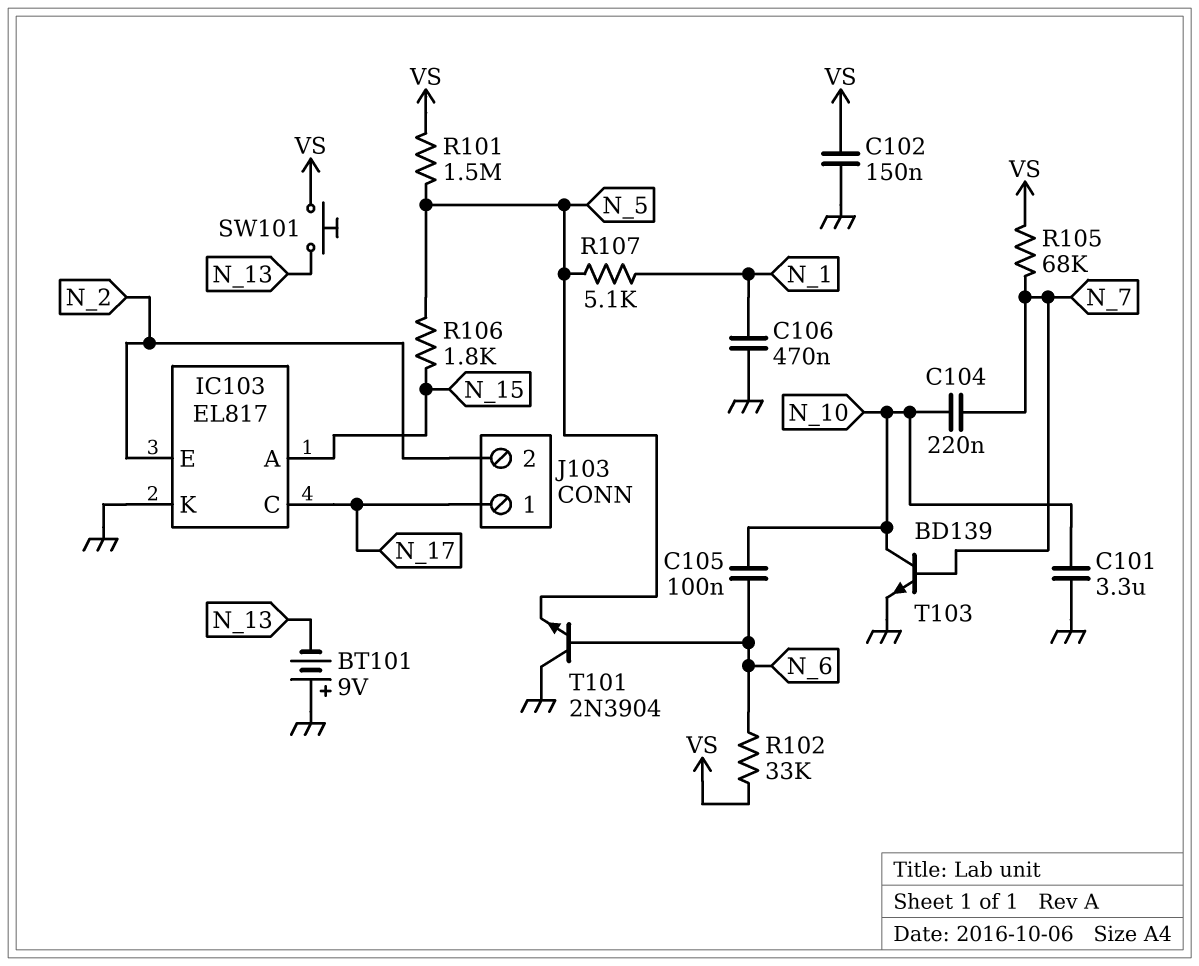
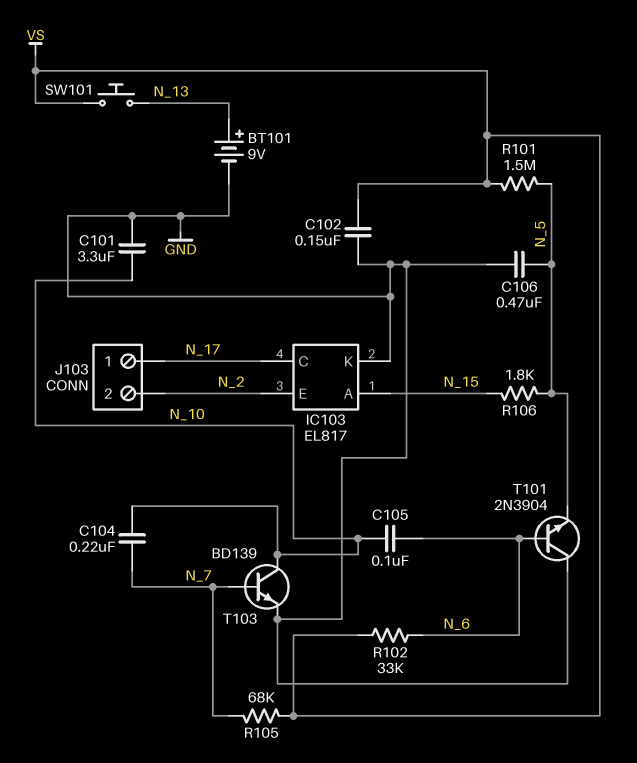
BT101: 9V (plus GND, minus N_13) -> 9V (plus N_13, minus GND)
C106: 470nF (GND, N_1) -> 470nF (GND, N_5)
R107: 5.1k (N_1, N_5) -> none

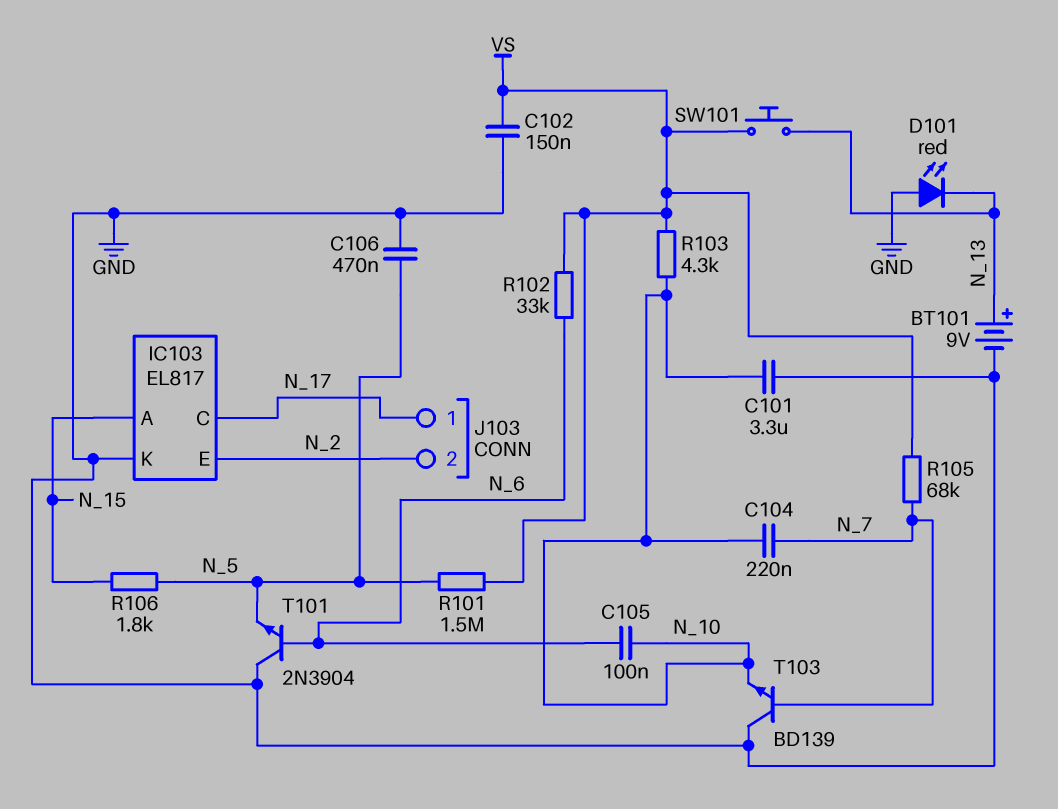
D101: none -> LED red (A GND, K N_13)
R103: none -> 4.3k (N_10, VS)
T103: NPN BD139 (B N_7, C N_10, E GND) -> NPN BD139 (B N_7, C GND, E N_10)

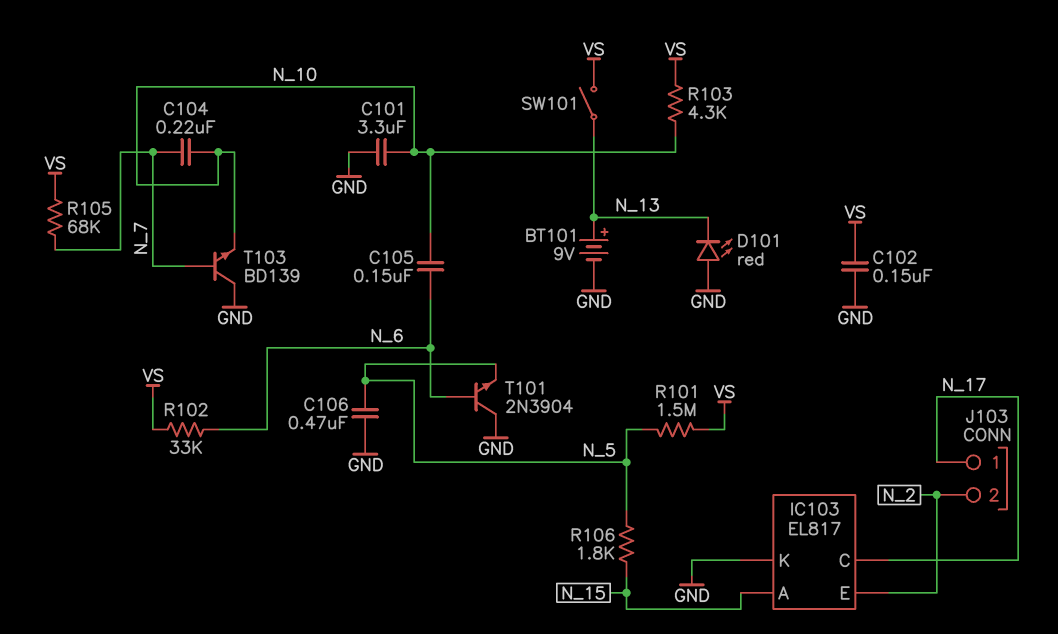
C105: 100nF (N_6, N_10) -> 150nF (N_6, N_10)
SW101: button (N_13, VS) -> switch (N_13, VS)

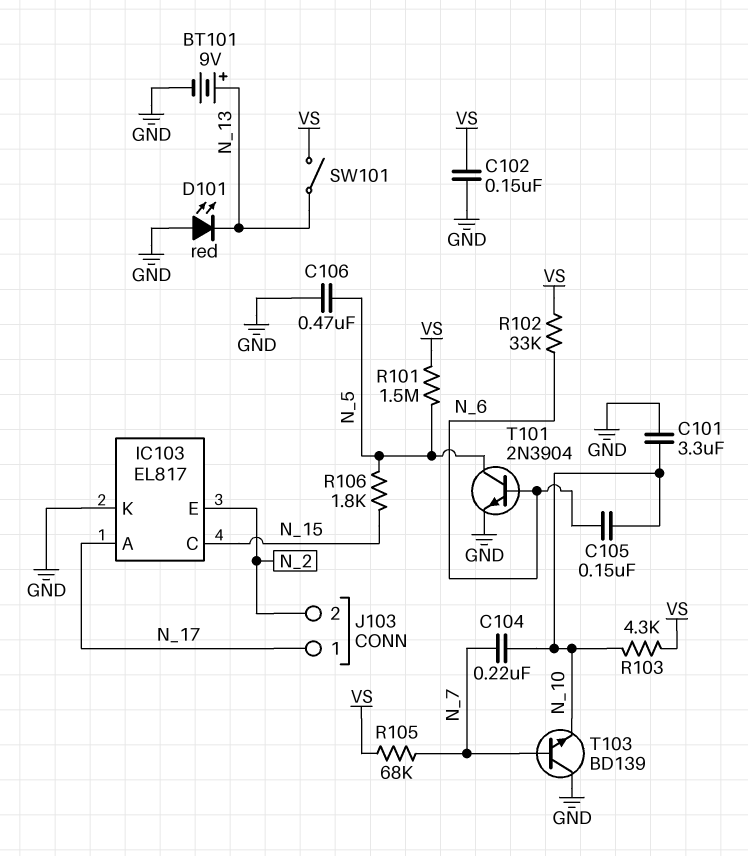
IC103 pin A: N_15 -> N_17
IC103 pin C: N_17 -> N_15
T101: NPN 2N3904 (B N_6, C GND, E N_5) -> NPN 2N3904 (B N_6, C N_5, E GND)

